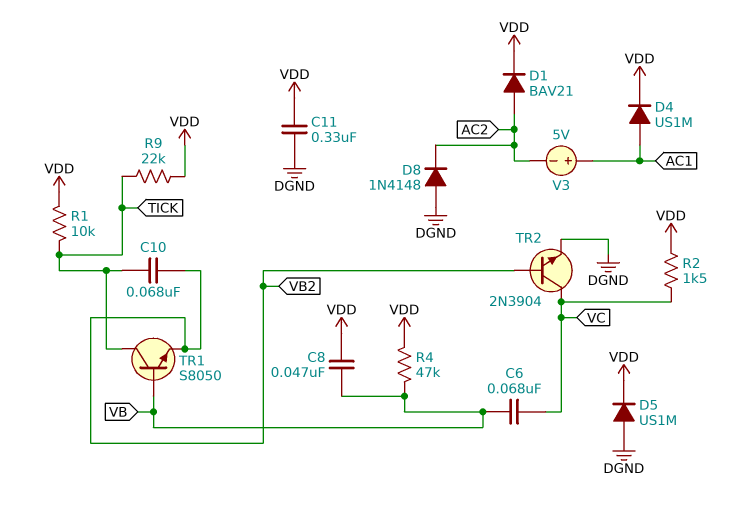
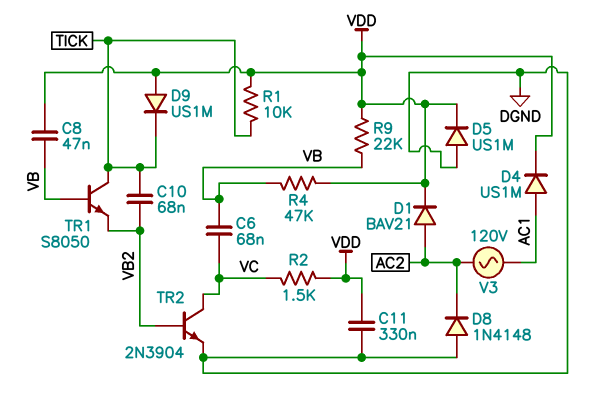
D9: none -> diode US1M (A VDD, K TICK)
R9: 22k (TICK, VDD) -> 22k (VB, VDD)
V3: 5V (plus AC1, minus AC2) -> AC 120V (AC1, AC2)

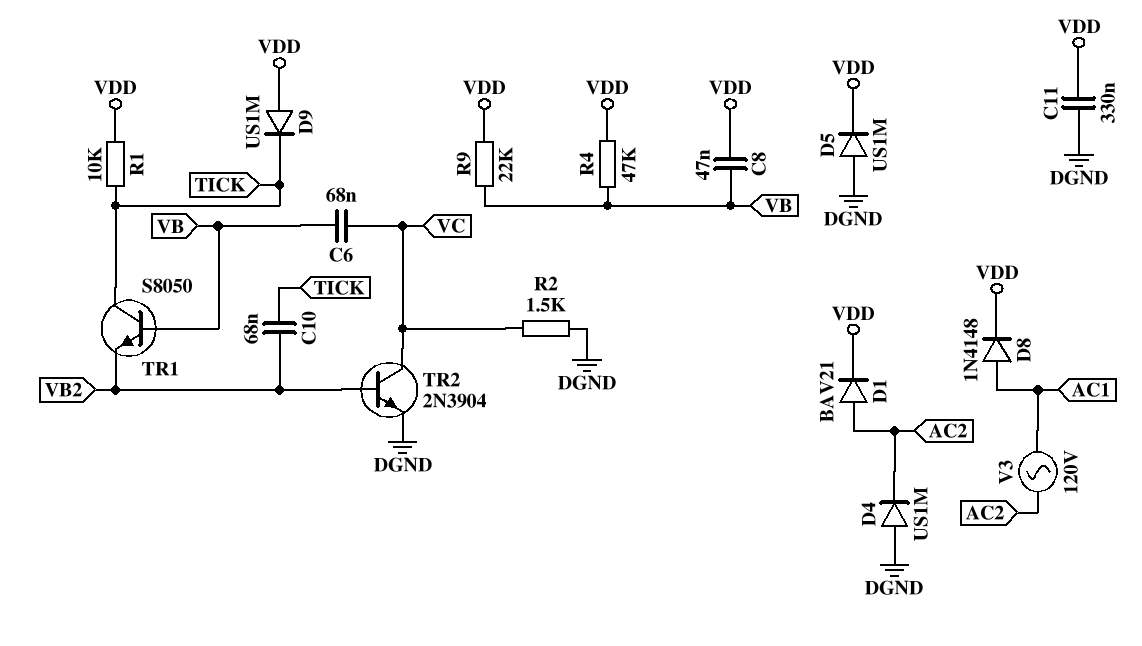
D4: diode US1M (A AC1, K VDD) -> diode US1M (A DGND, K AC2)
D8: diode 1N4148 (A DGND, K AC2) -> diode 1N4148 (A AC1, K VDD)
R2: 1.5k (VC, VDD) -> 1.5k (DGND, VC)

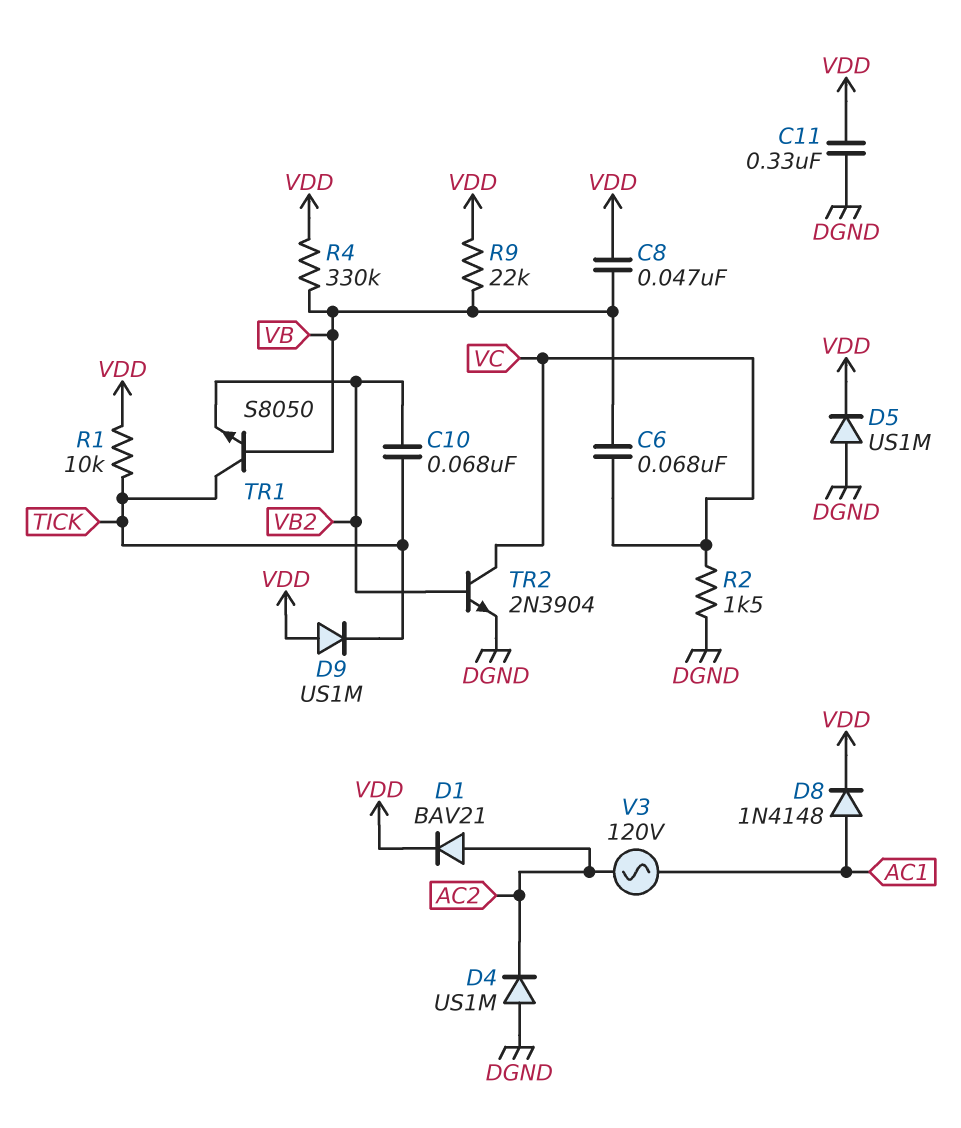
R4: 47k (VB, VDD) -> 330k (VB, VDD)

